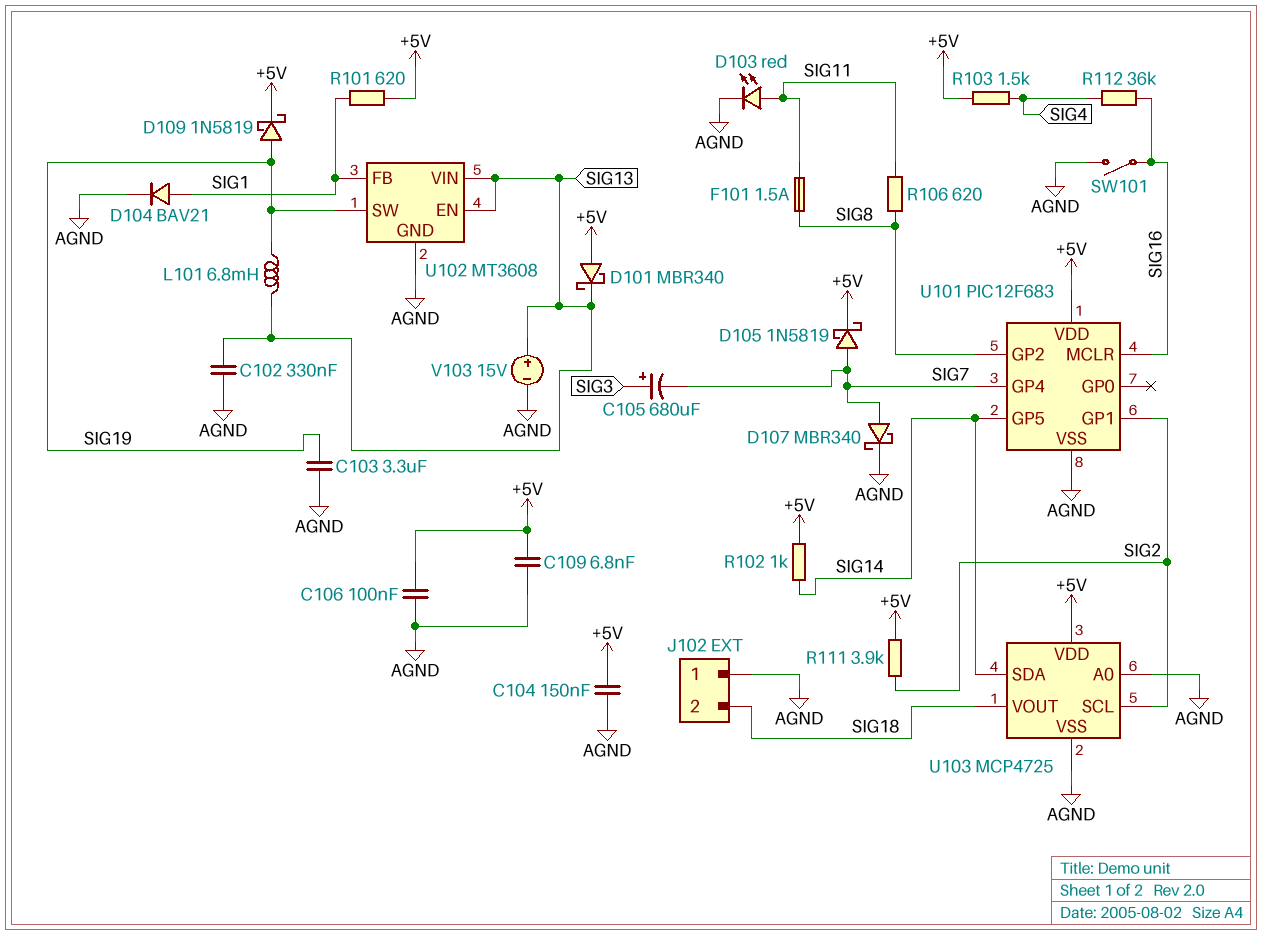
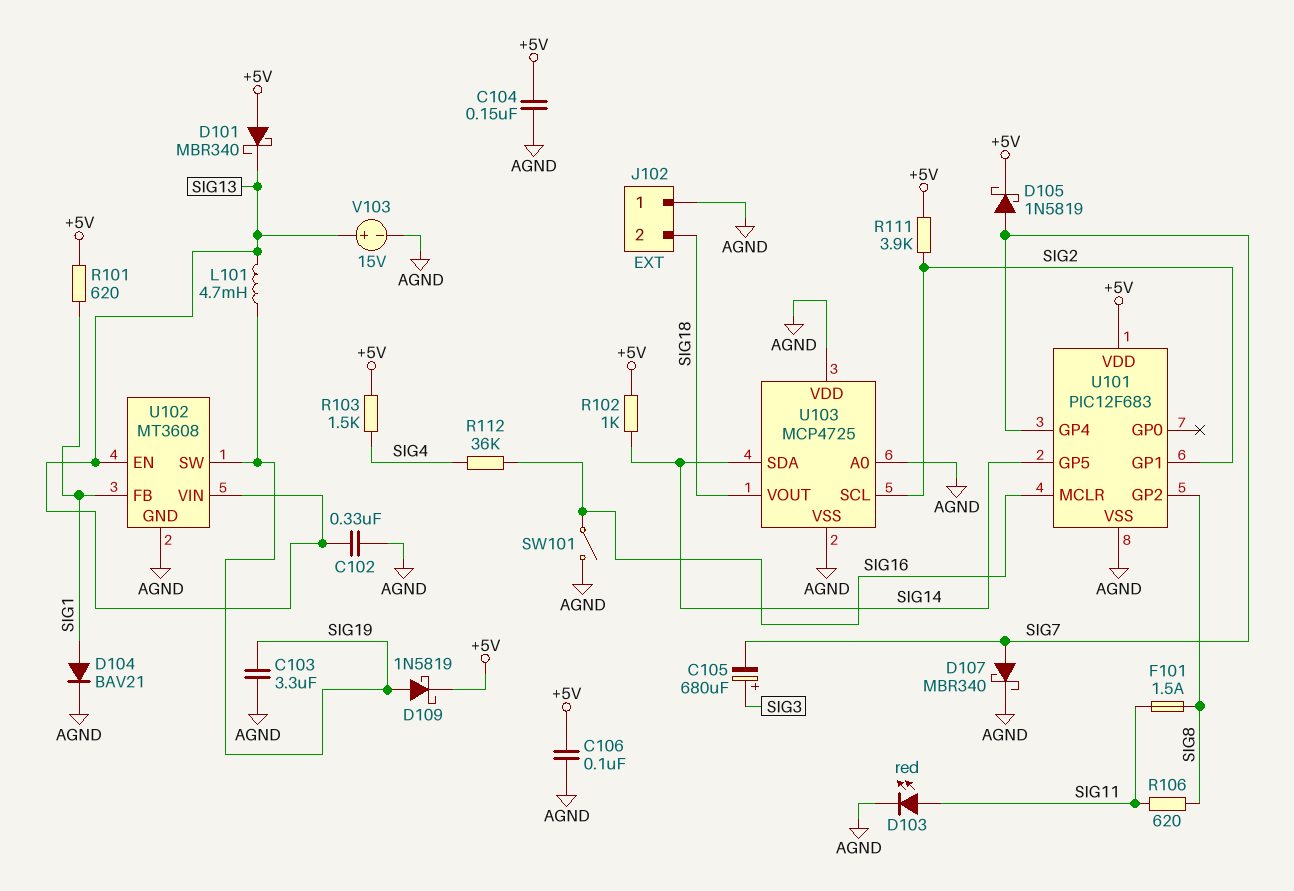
C109: 6.8nF (+5V, AGND) -> none
L101: 6.8mH (SIG13, SIG19) -> 4.7mH (SIG13, SIG19)
U103 pin VDD: +5V -> AGND

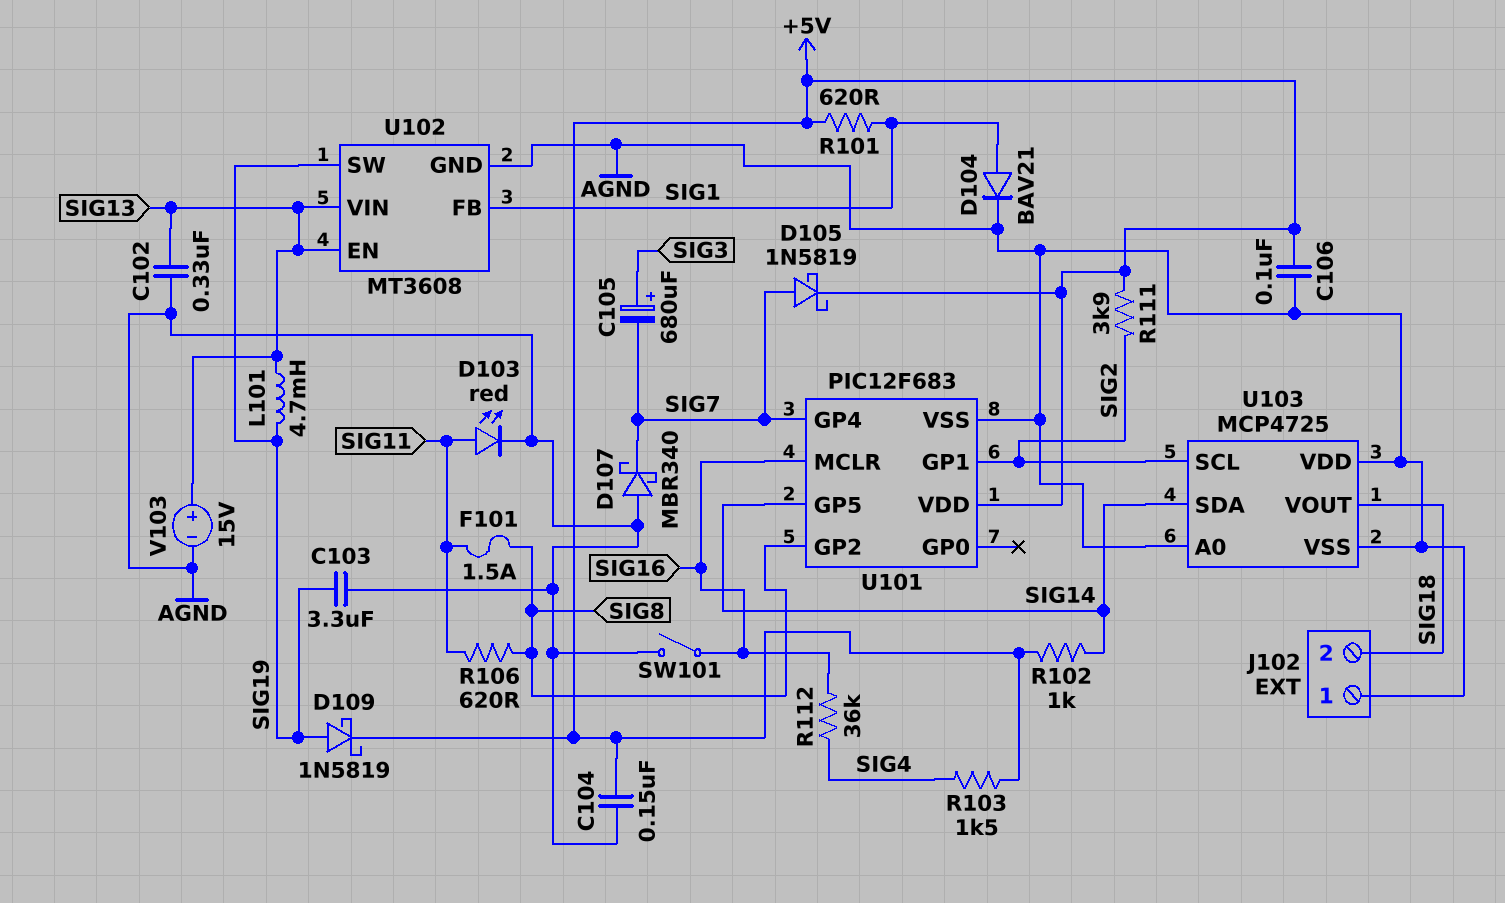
D101: schottky MBR340 (A +5V, K SIG13) -> none
D107: schottky MBR340 (A SIG7, K AGND) -> schottky MBR340 (A AGND, K SIG7)

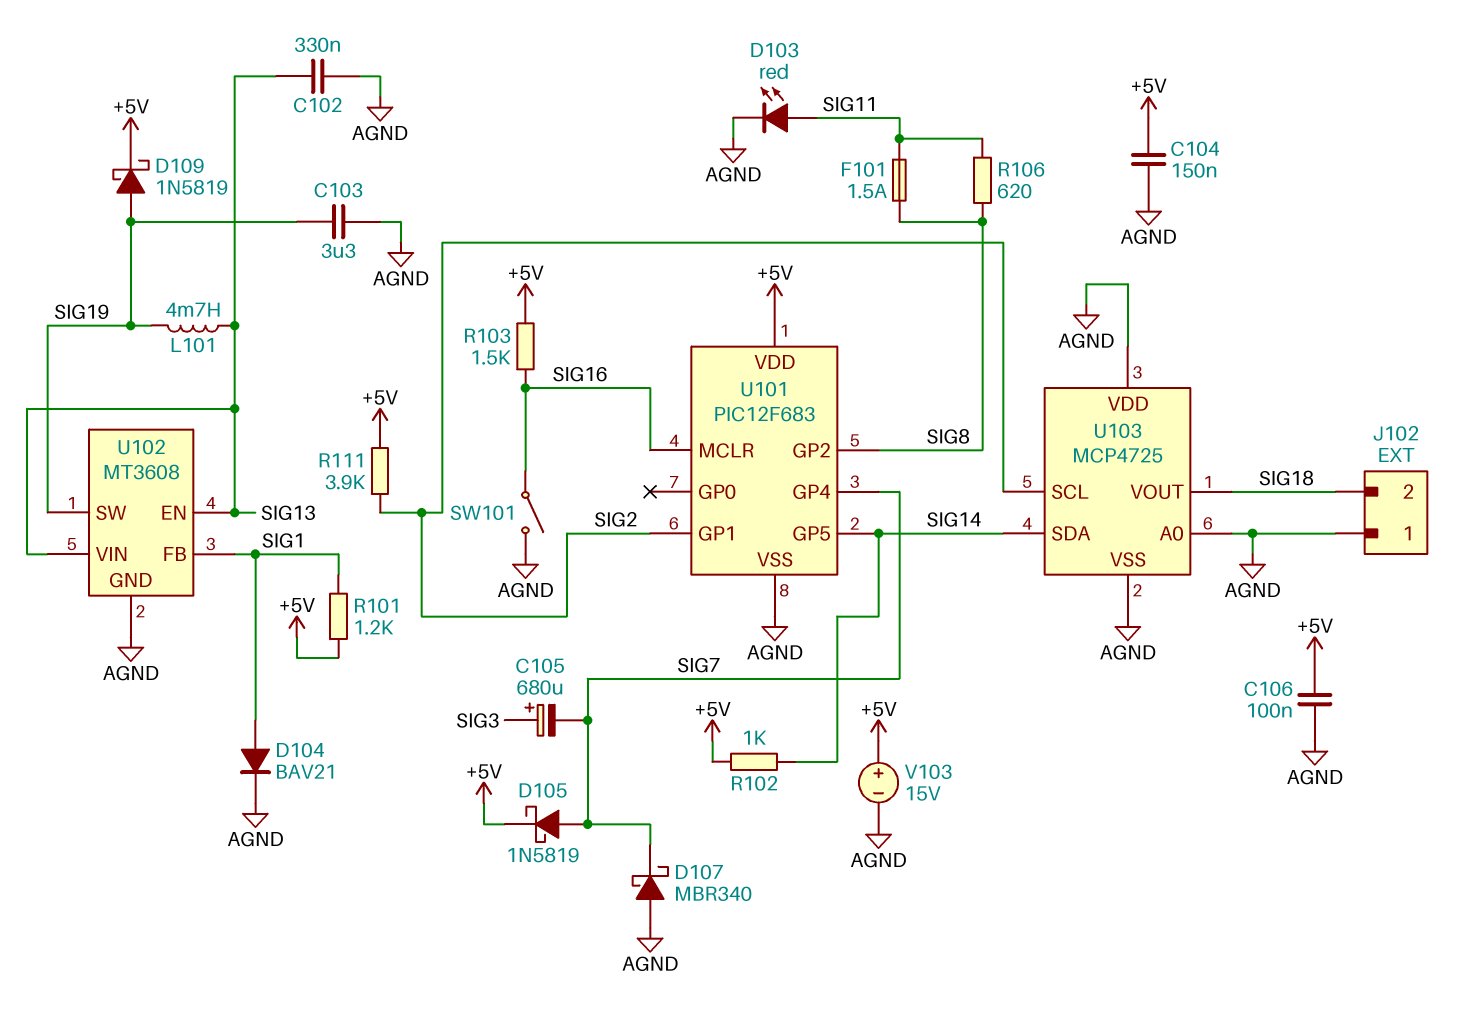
R101: 620 (+5V, SIG1) -> 1.2k (+5V, SIG1)
R103: 1.5k (+5V, SIG4) -> 1.5k (+5V, SIG16)
R112: 36k (SIG4, SIG16) -> none
V103: 15V (plus SIG13, minus AGND) -> 15V (plus +5V, minus AGND)

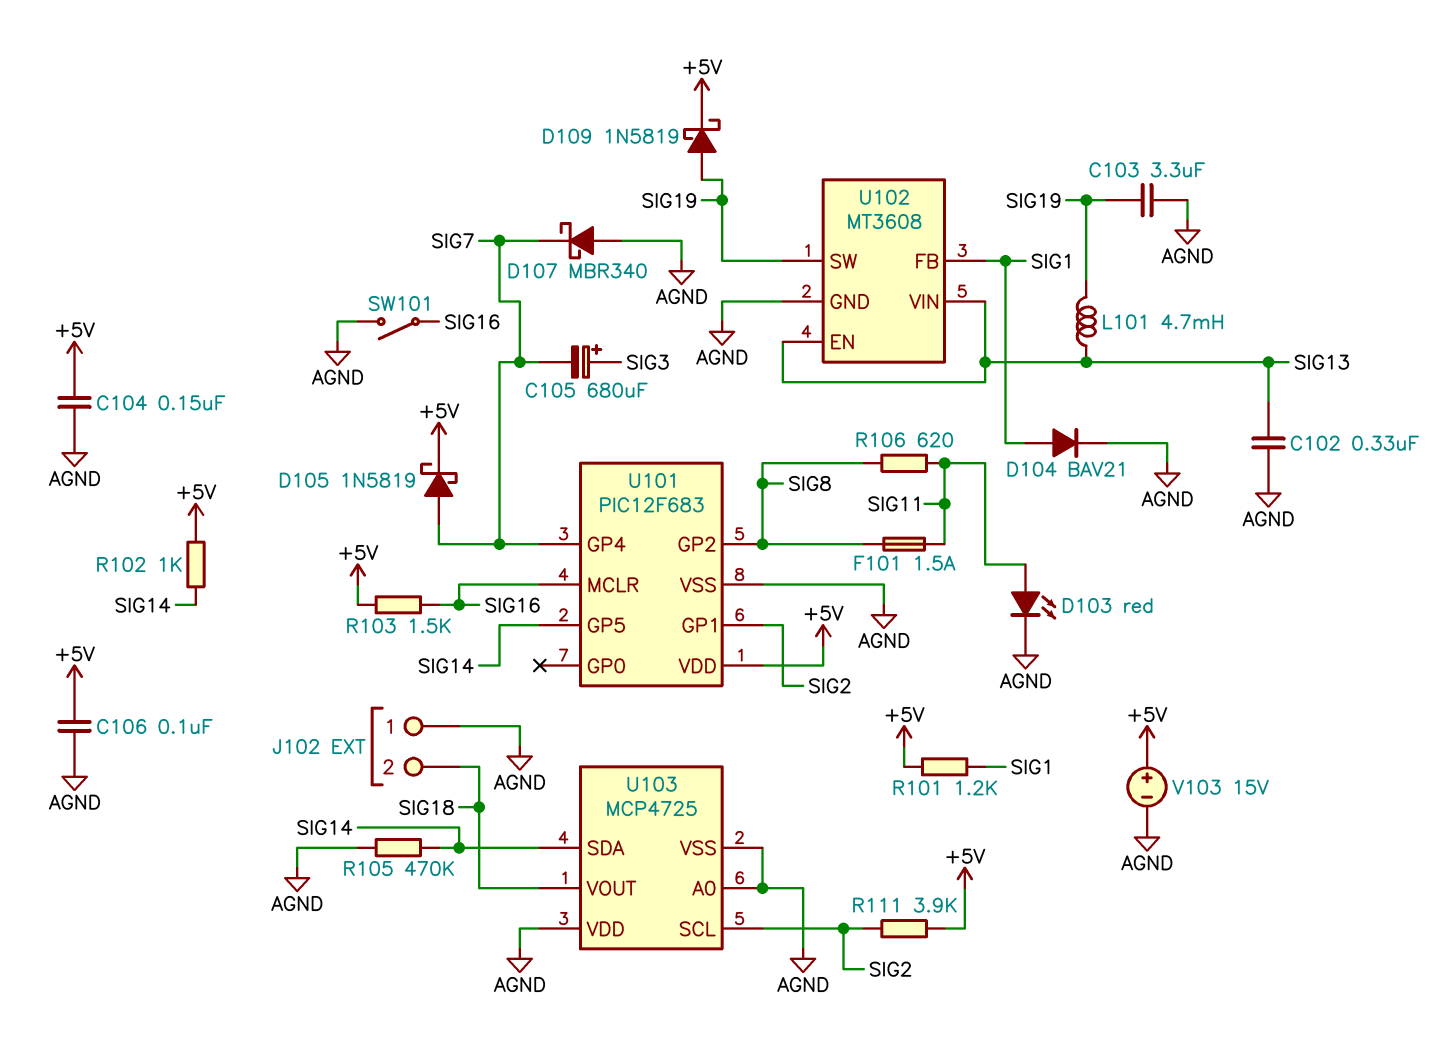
R105: none -> 470k (AGND, SIG14)

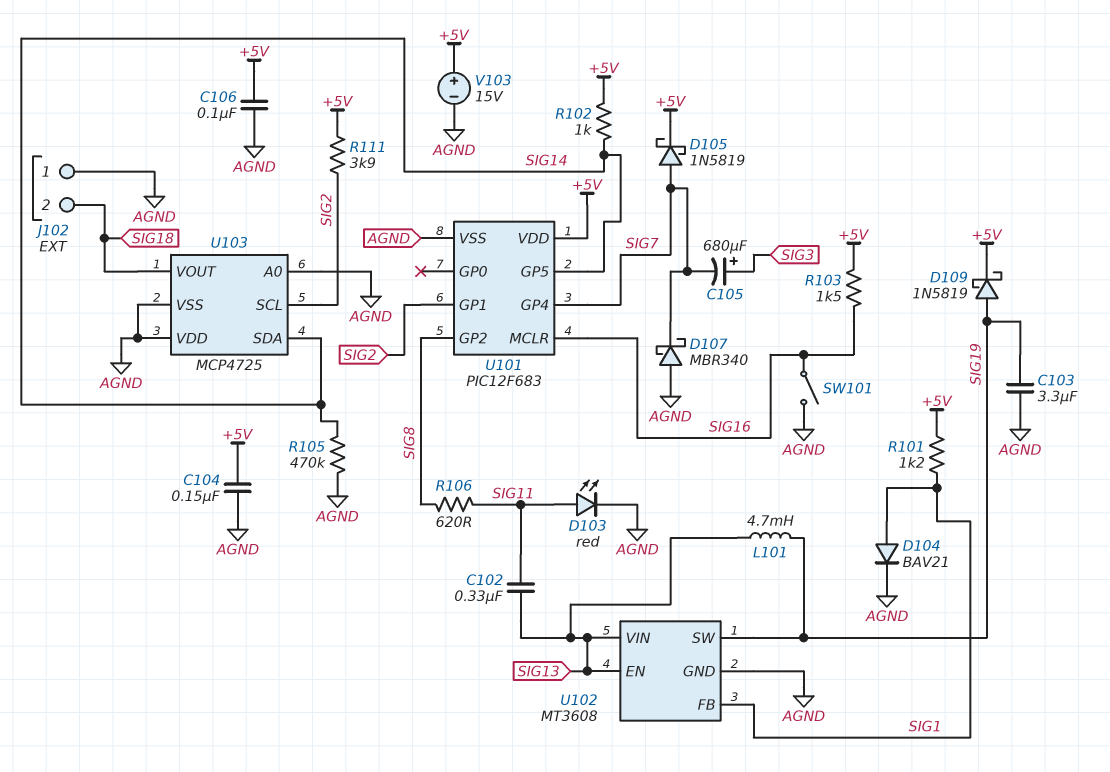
C102: 330nF (AGND, SIG13) -> 330nF (SIG11, SIG13)
F101: 1.5A (SIG8, SIG11) -> none

